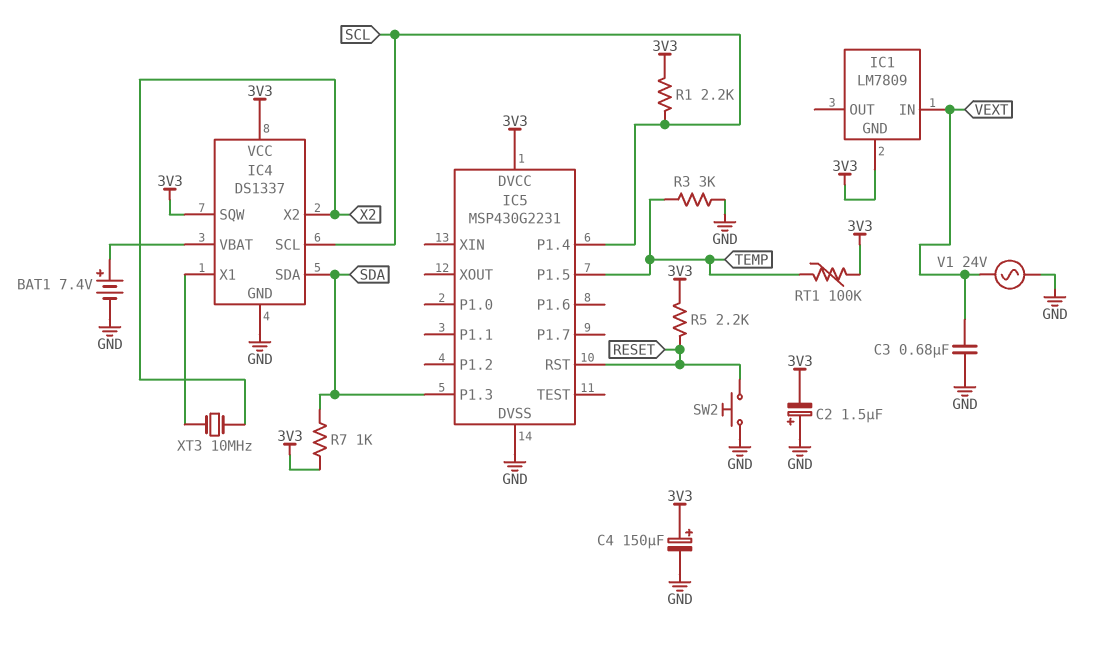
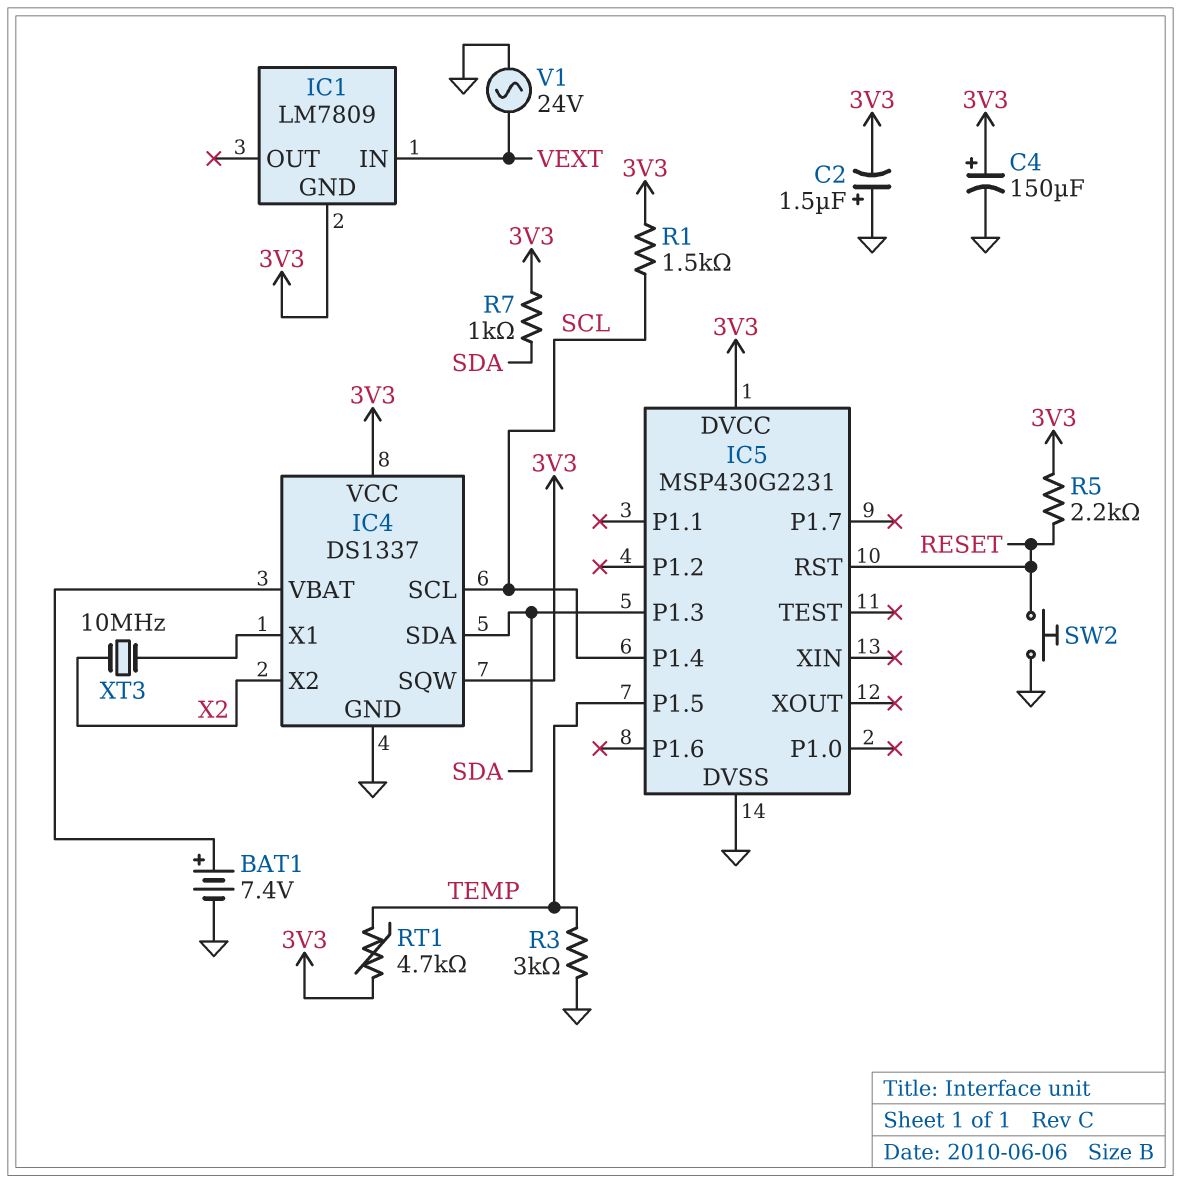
C3: 680nF (GND, VEXT) -> none
R1: 2.2k (3V3, SCL) -> 1.5k (3V3, SCL)
RT1: 100k (3V3, TEMP) -> 4.7k (3V3, TEMP)

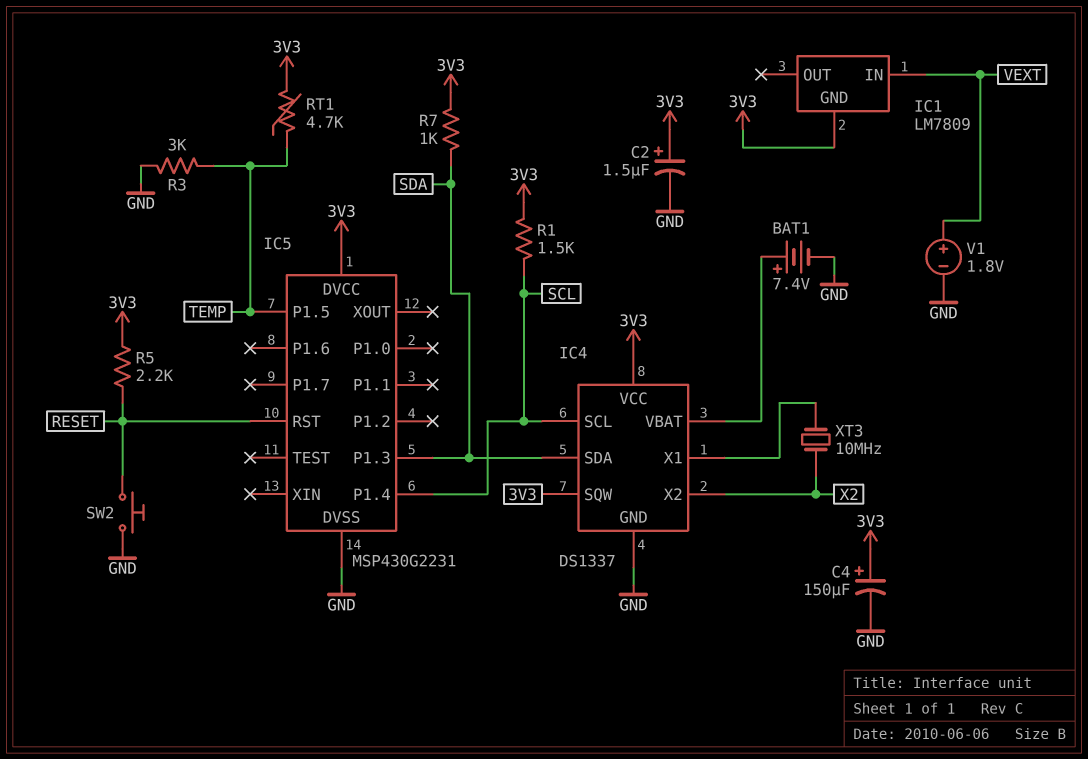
C2: 1.5uF (plus GND, minus 3V3) -> 1.5uF (plus 3V3, minus GND)
V1: AC 24V (GND, VEXT) -> 1.8V (plus VEXT, minus GND)

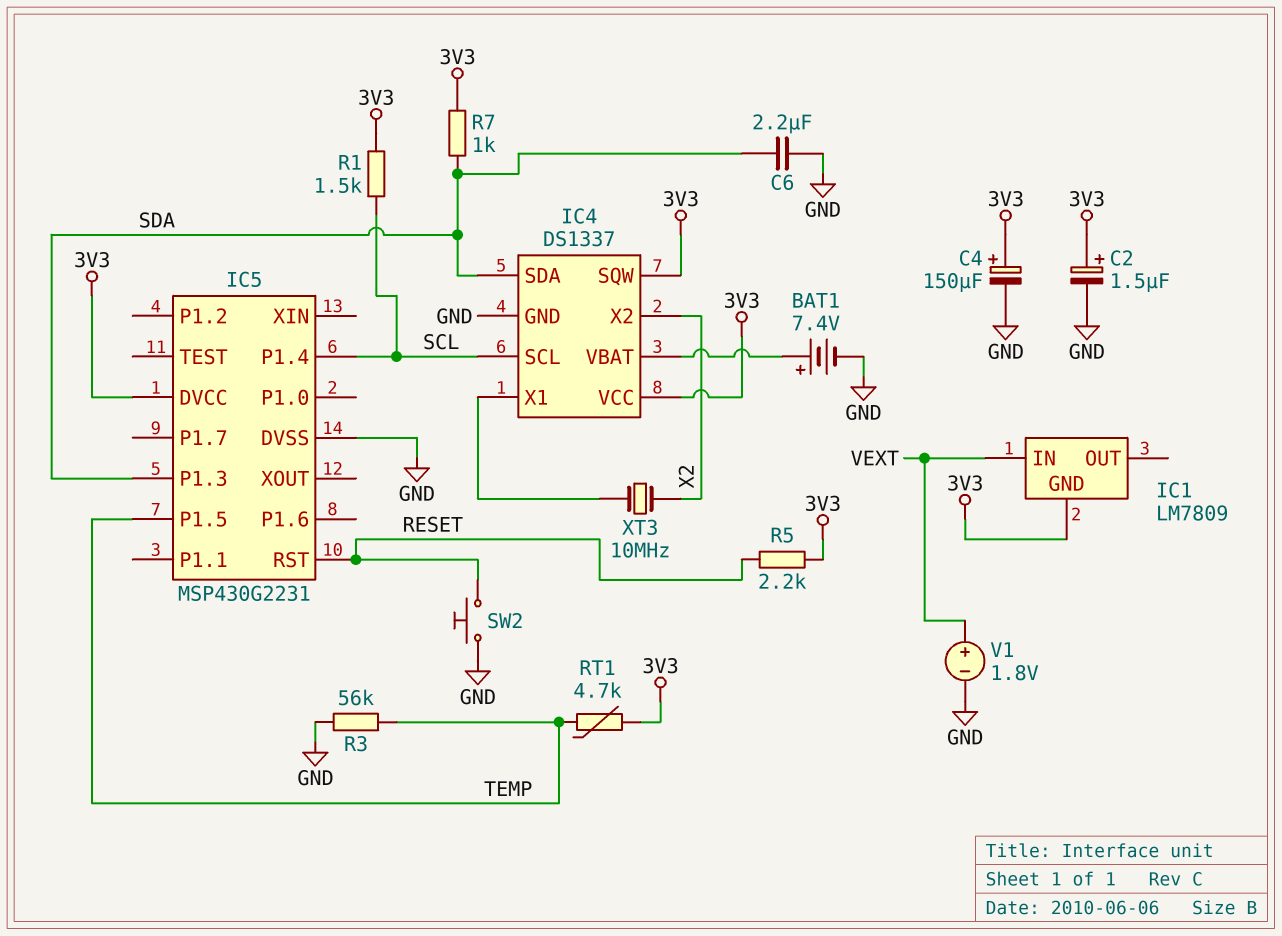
C6: none -> 2.2uF (GND, SDA)
R3: 3k (GND, TEMP) -> 56k (GND, TEMP)

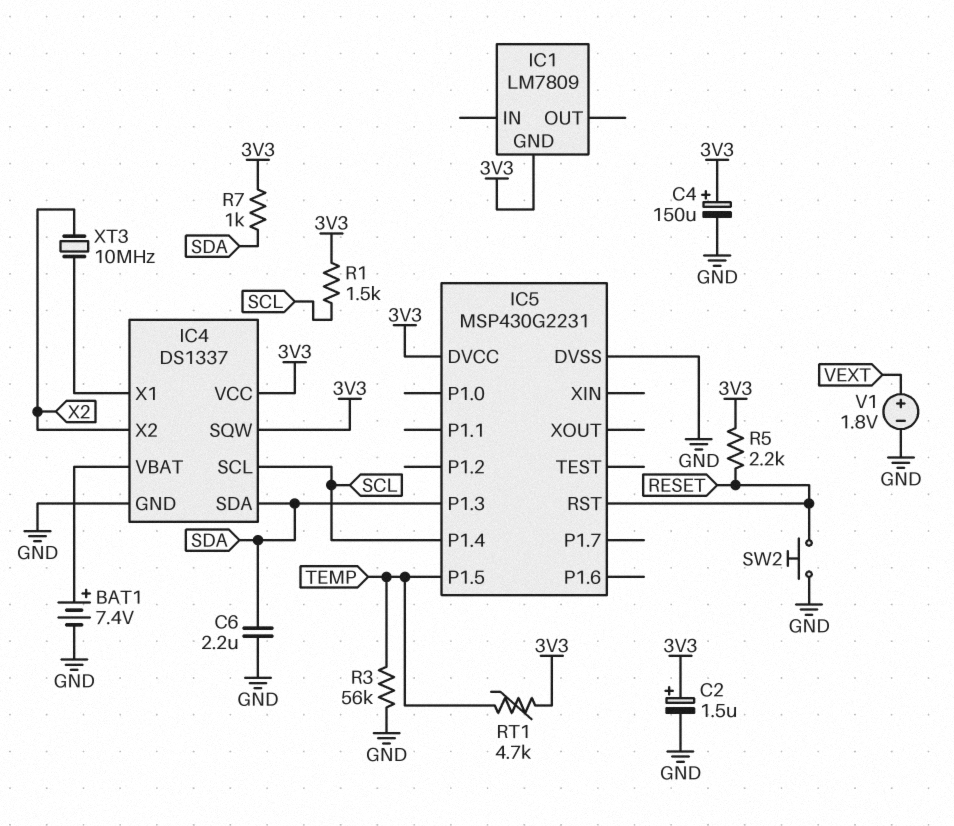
IC1 pin IN: VEXT -> none

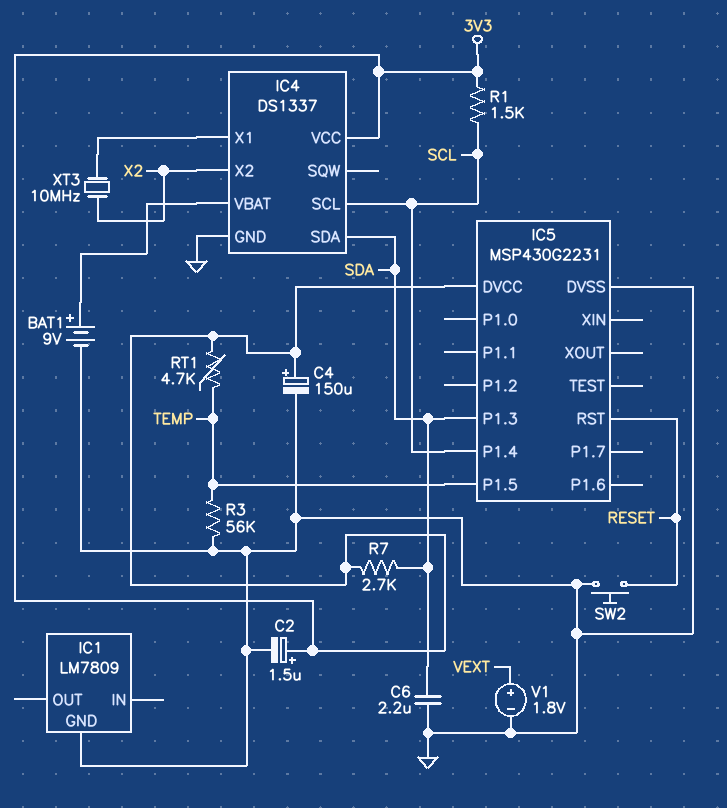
BAT1: 7.4V (plus IC4/VBAT, minus GND) -> 9V (plus IC4/VBAT, minus GND)
IC1 pin GND: 3V3 -> GND
IC4 pin SQW: 3V3 -> none
R5: 2.2k (3V3, RESET) -> none
R7: 1k (3V3, SDA) -> 2.7k (3V3, SDA)

